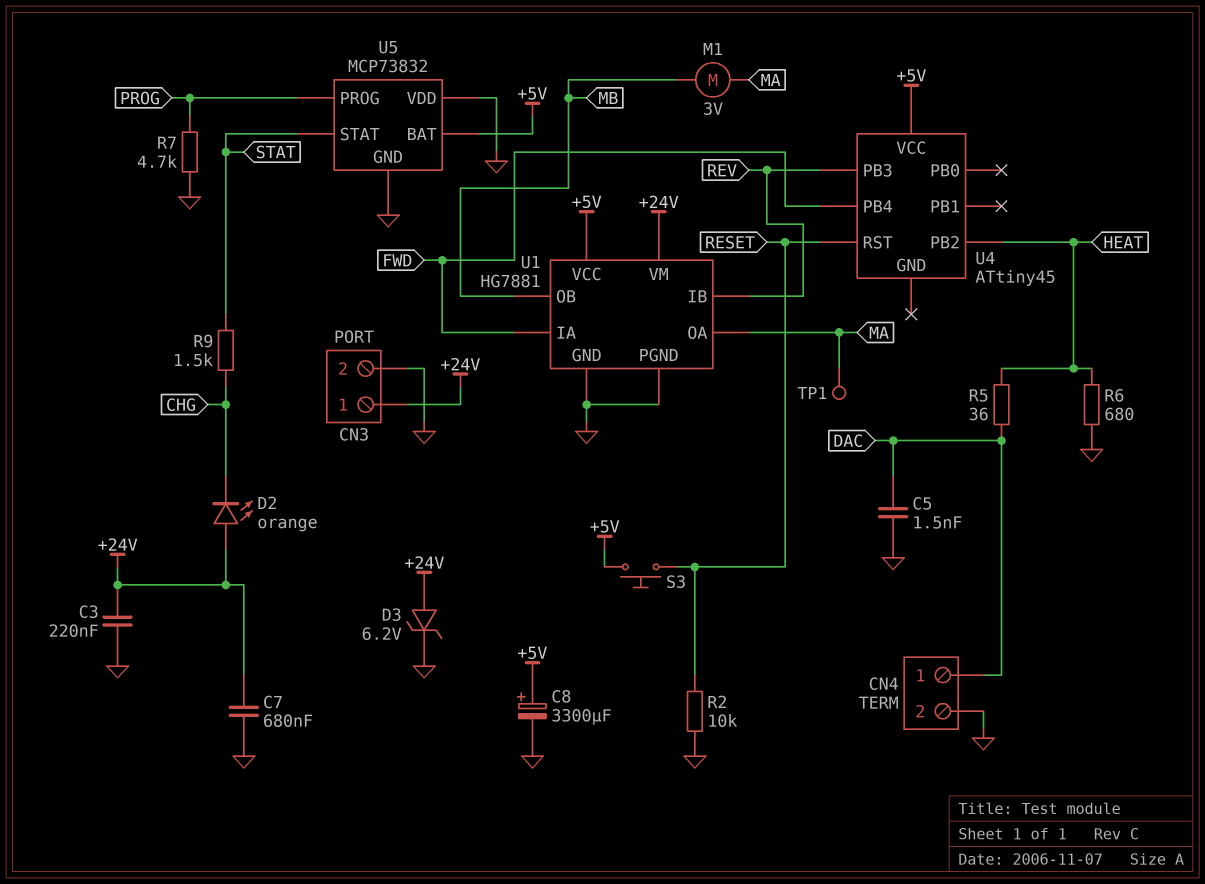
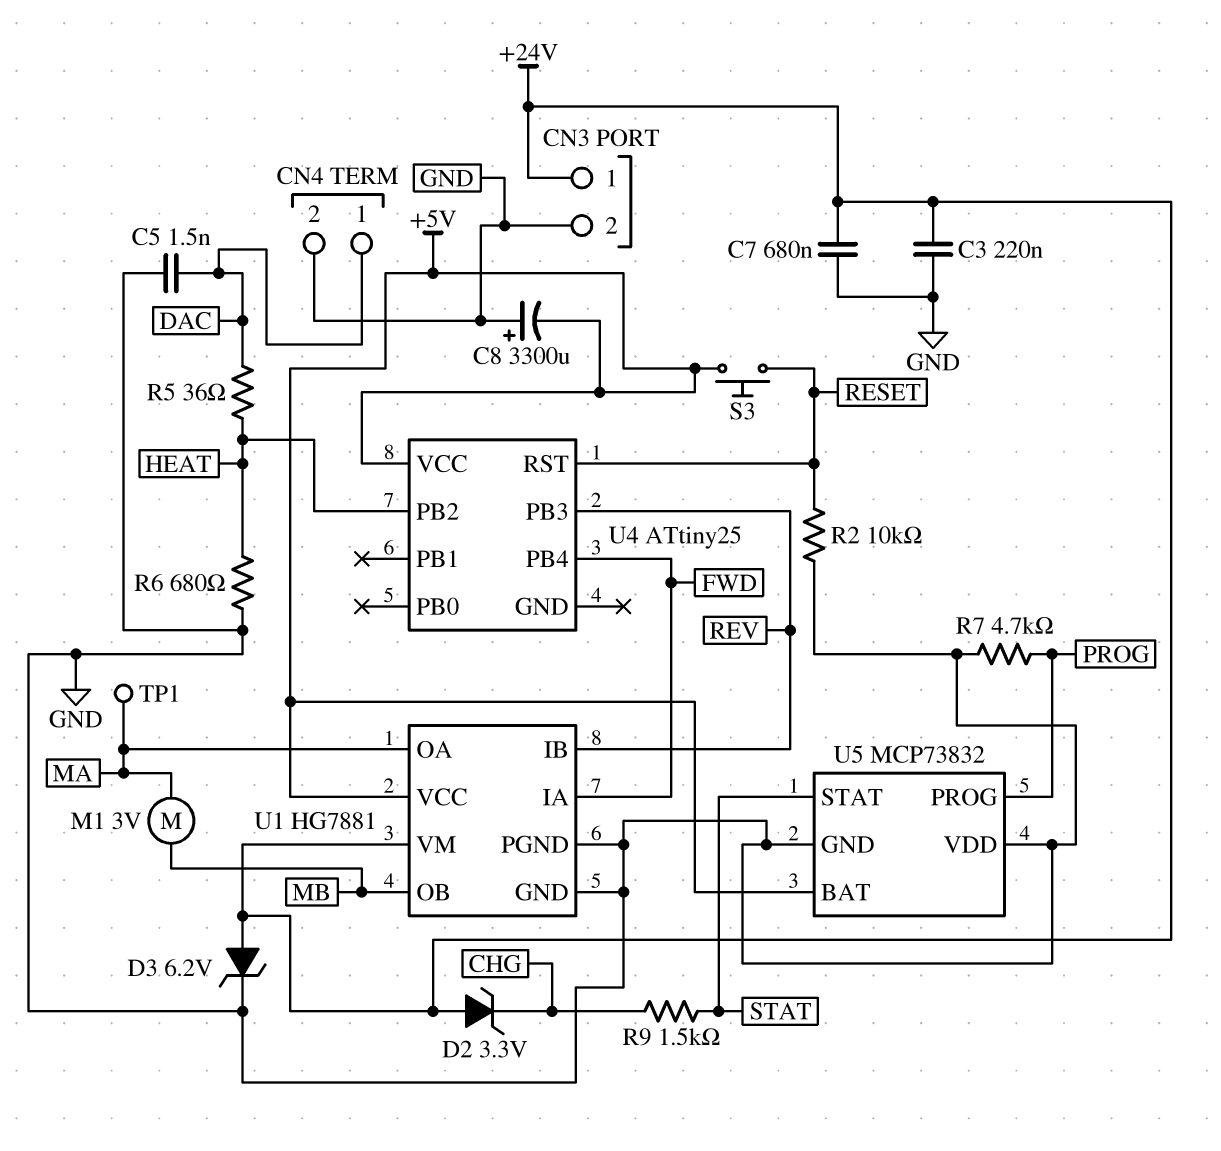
C8: 3300uF (plus +5V, minus GND) -> 3300uF (plus GND, minus +5V)
D2: LED orange (A +24V, K CHG) -> zener 3.3V (A +24V, K CHG)
U4: ATtiny45 -> ATtiny25

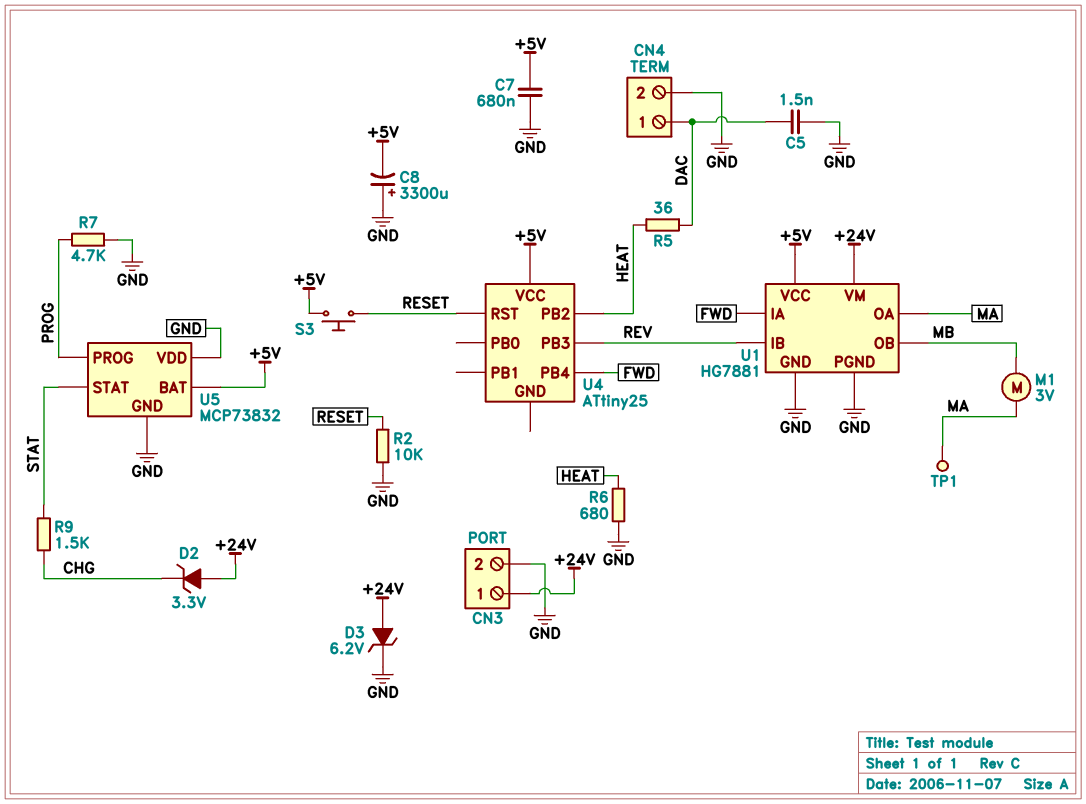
C3: 220nF (+24V, GND) -> none
C7: 680nF (+24V, GND) -> 680nF (+5V, GND)

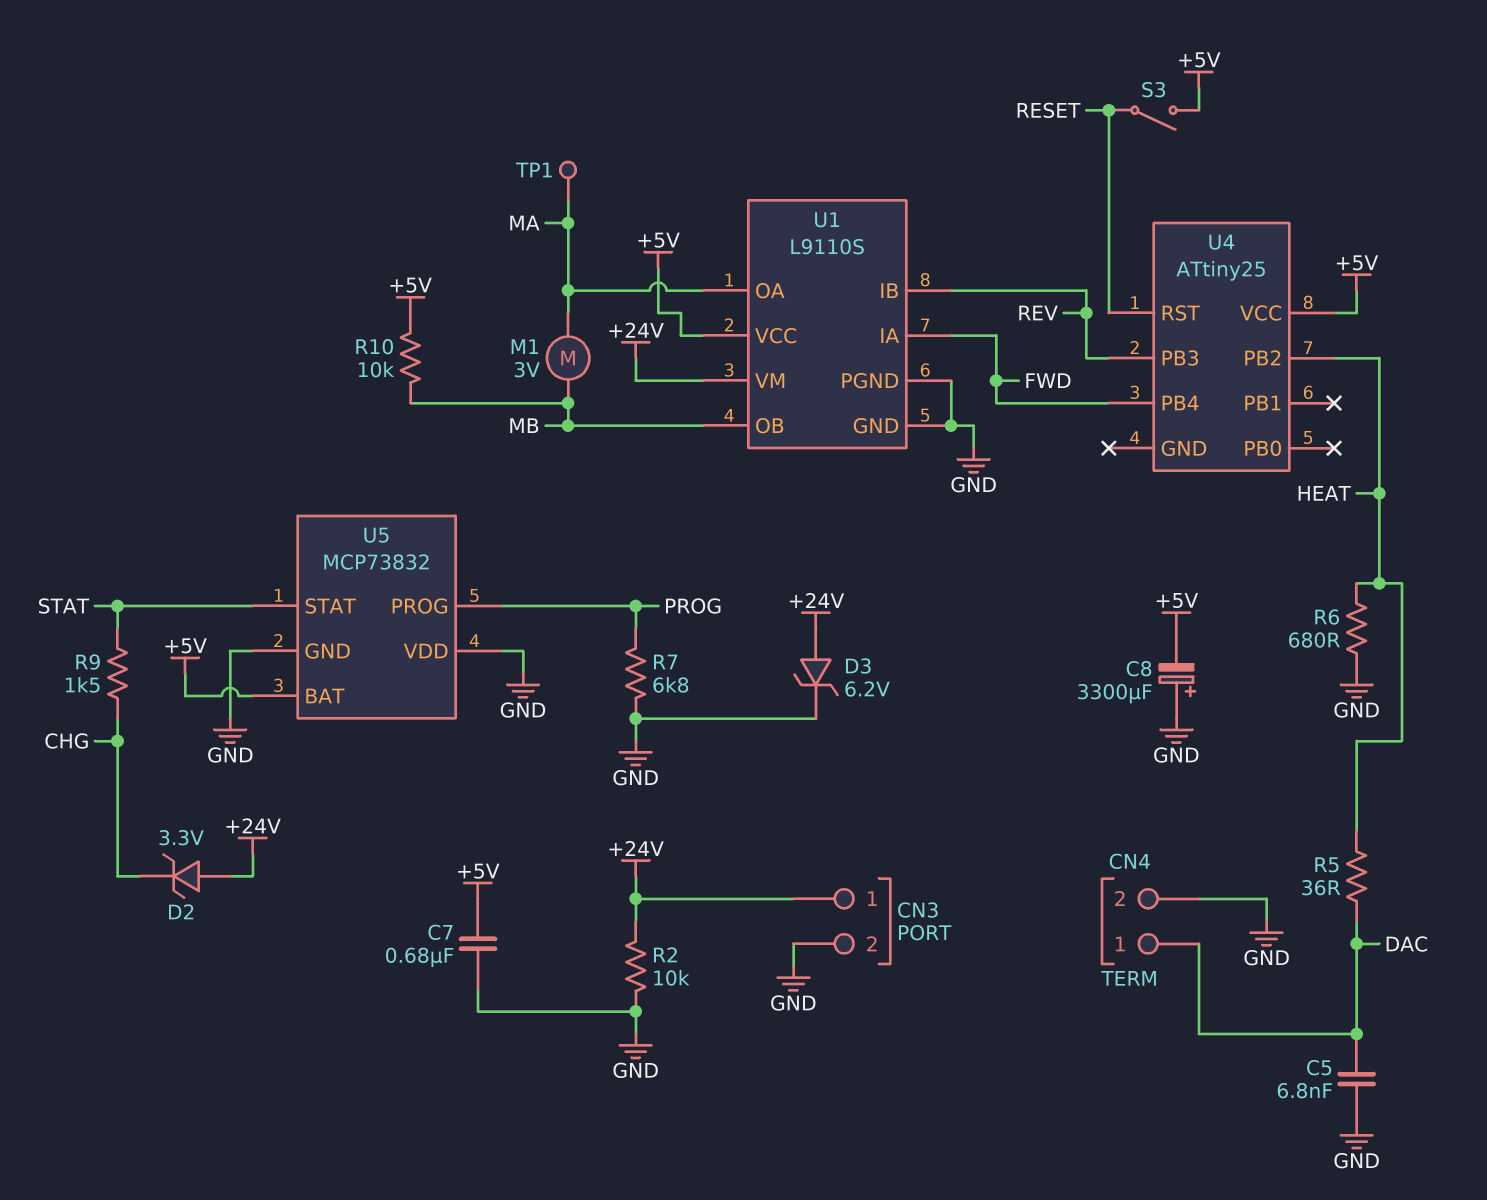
C5: 1.5nF (DAC, GND) -> 6.8nF (DAC, GND)
R2: 10k (GND, RESET) -> 10k (+24V, GND)
R7: 4.7k (GND, PROG) -> 6.8k (GND, PROG)
R10: none -> 10k (+5V, MB)
S3: button (+5V, RESET) -> switch (+5V, RESET)
U1: HG7881 -> L9110S

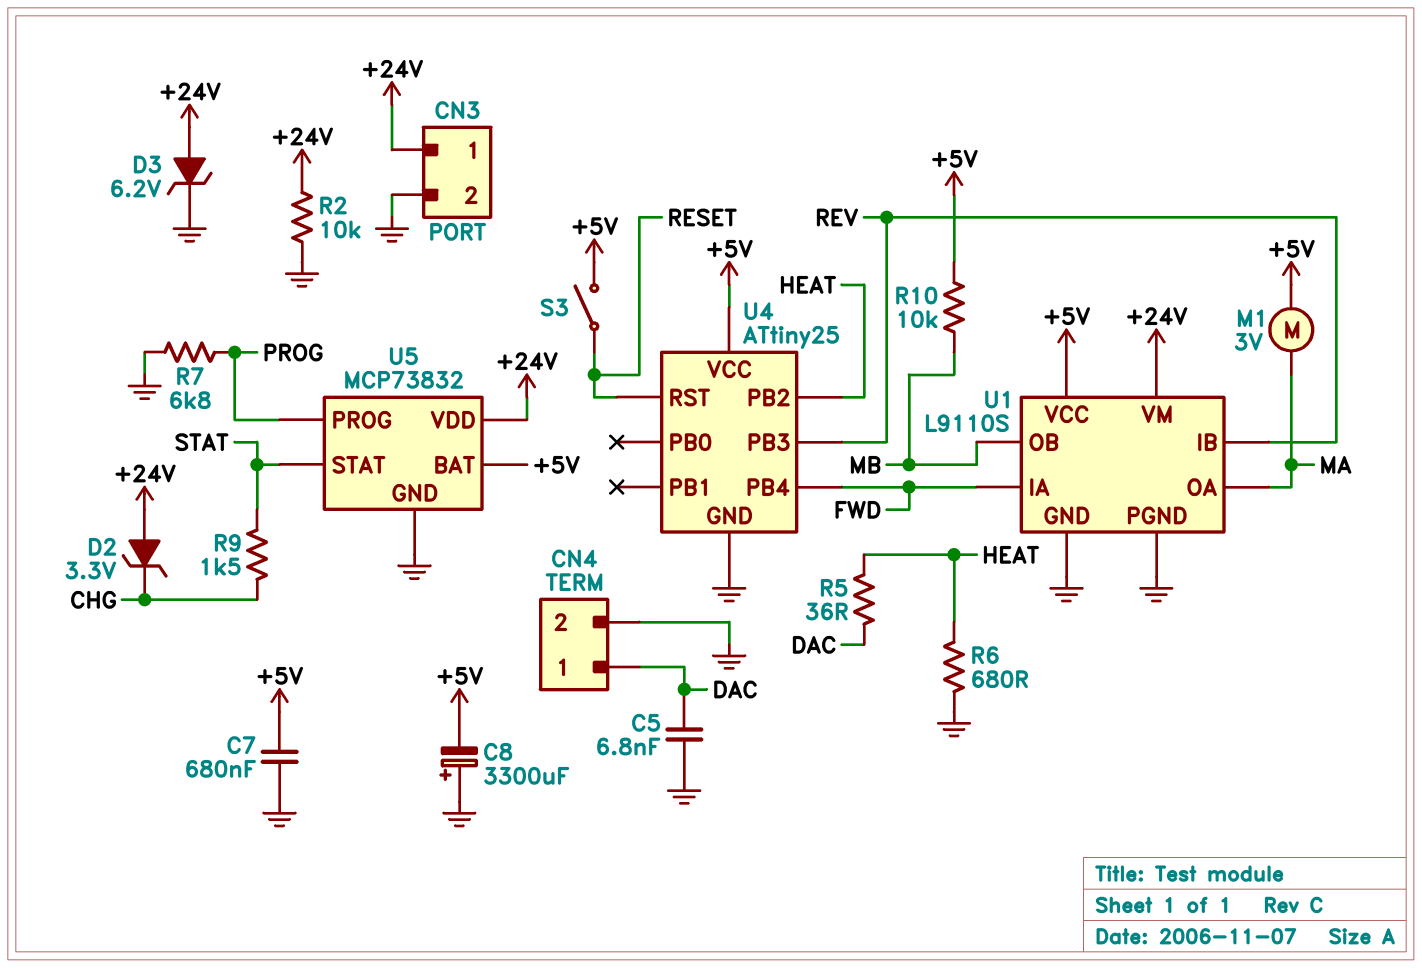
M1: motor 3V (MA, MB) -> motor 3V (+5V, MA)
TP1: test point (MA) -> none
U4 pin GND: none -> GND
U5 pin VDD: GND -> +24V

